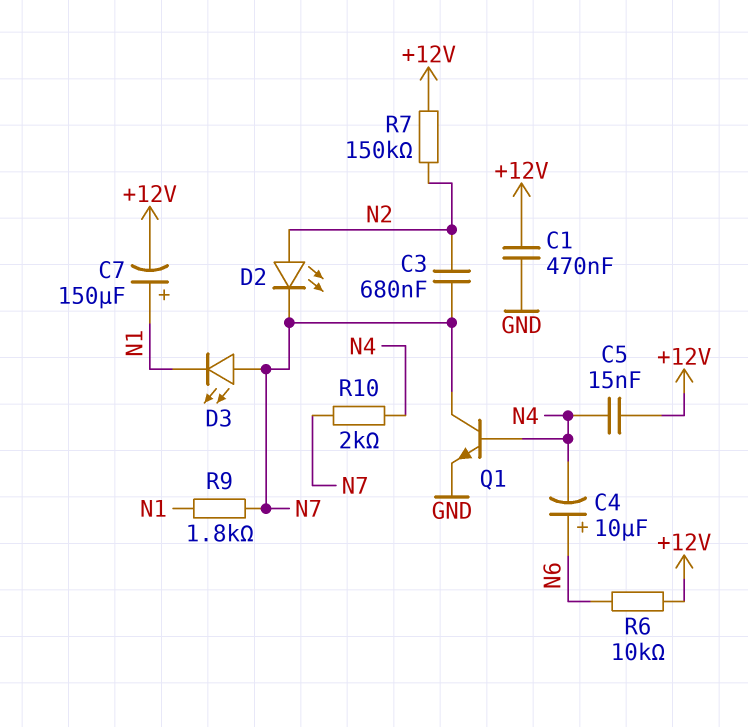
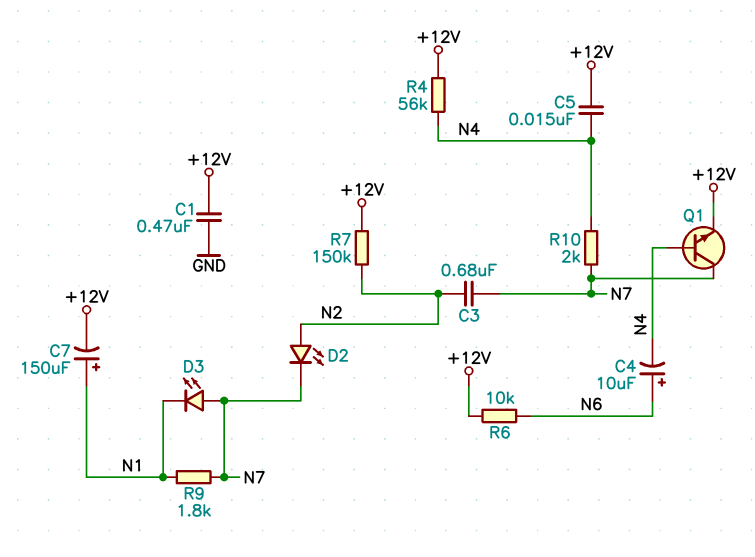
Q1: NPN (B N4, C N7, E GND) -> NPN (B N4, C N7, E +12V)
R4: none -> 56k (+12V, N4)

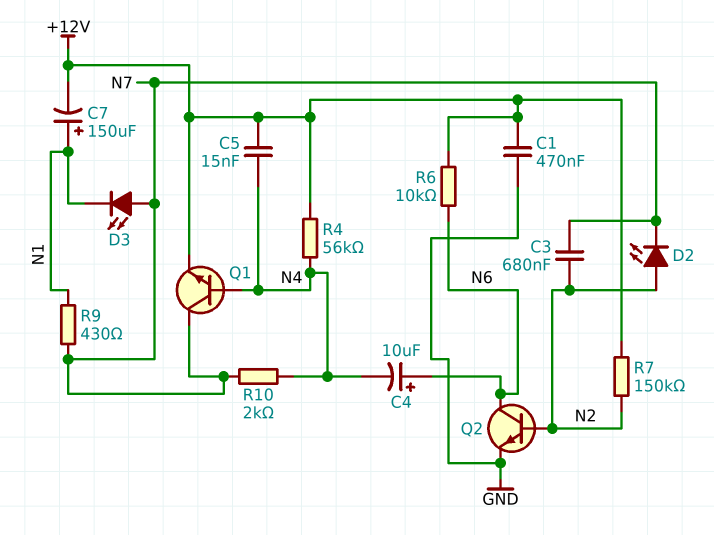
Q2: none -> NPN (B N2, C N6, E GND)
R9: 1.8k (N1, N7) -> 430 (N1, N7)

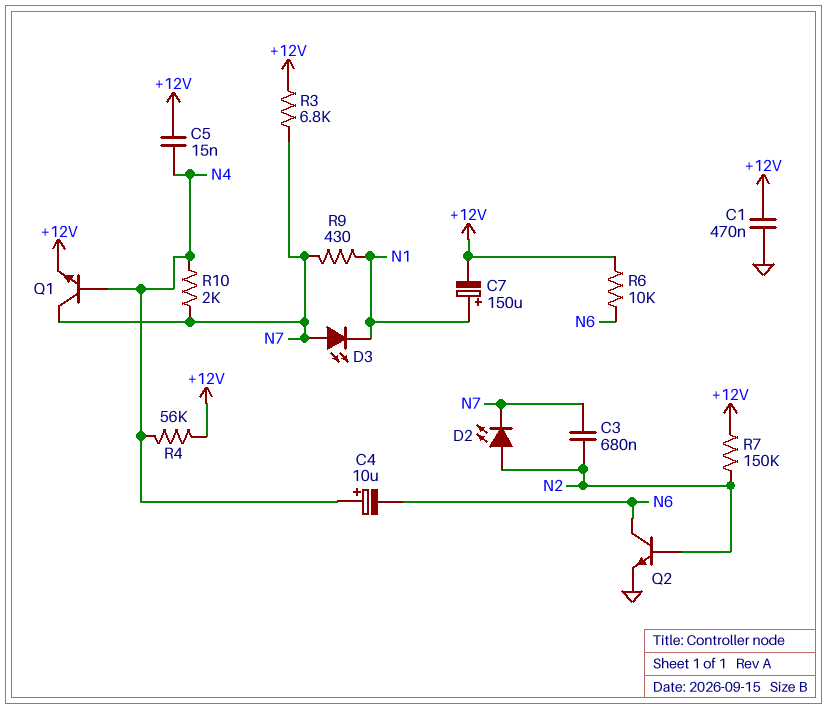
C4: 10uF (plus N6, minus N4) -> 10uF (plus N4, minus N6)
R3: none -> 6.8k (+12V, N7)

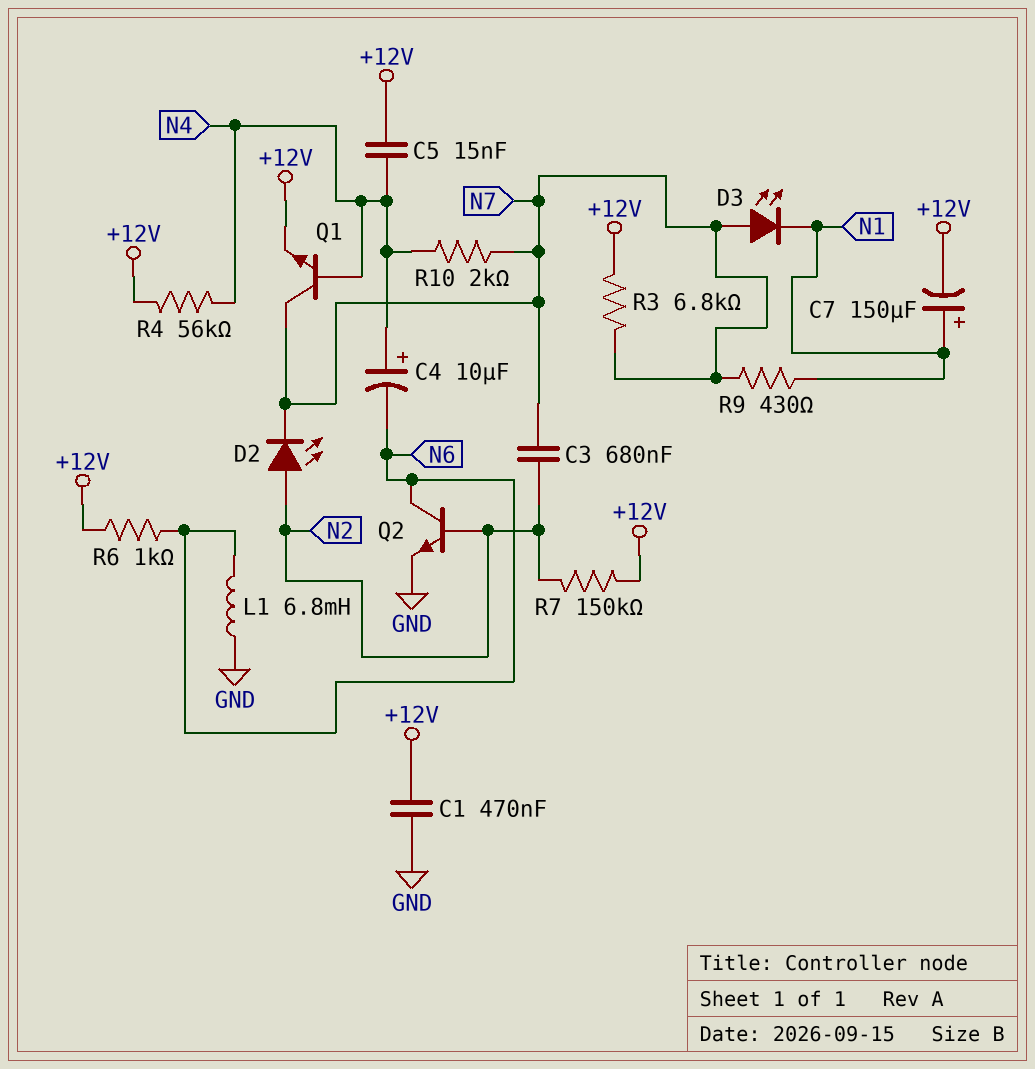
L1: none -> 6.8mH (GND, N6)
R6: 10k (+12V, N6) -> 1k (+12V, N6)

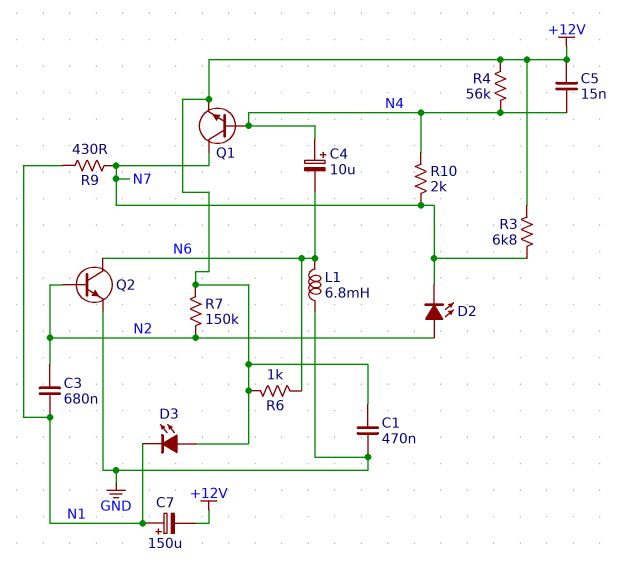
C3: 680nF (N2, N7) -> 680nF (N1, N2)
D3: LED (A N7, K N1) -> LED (A +12V, K N1)

